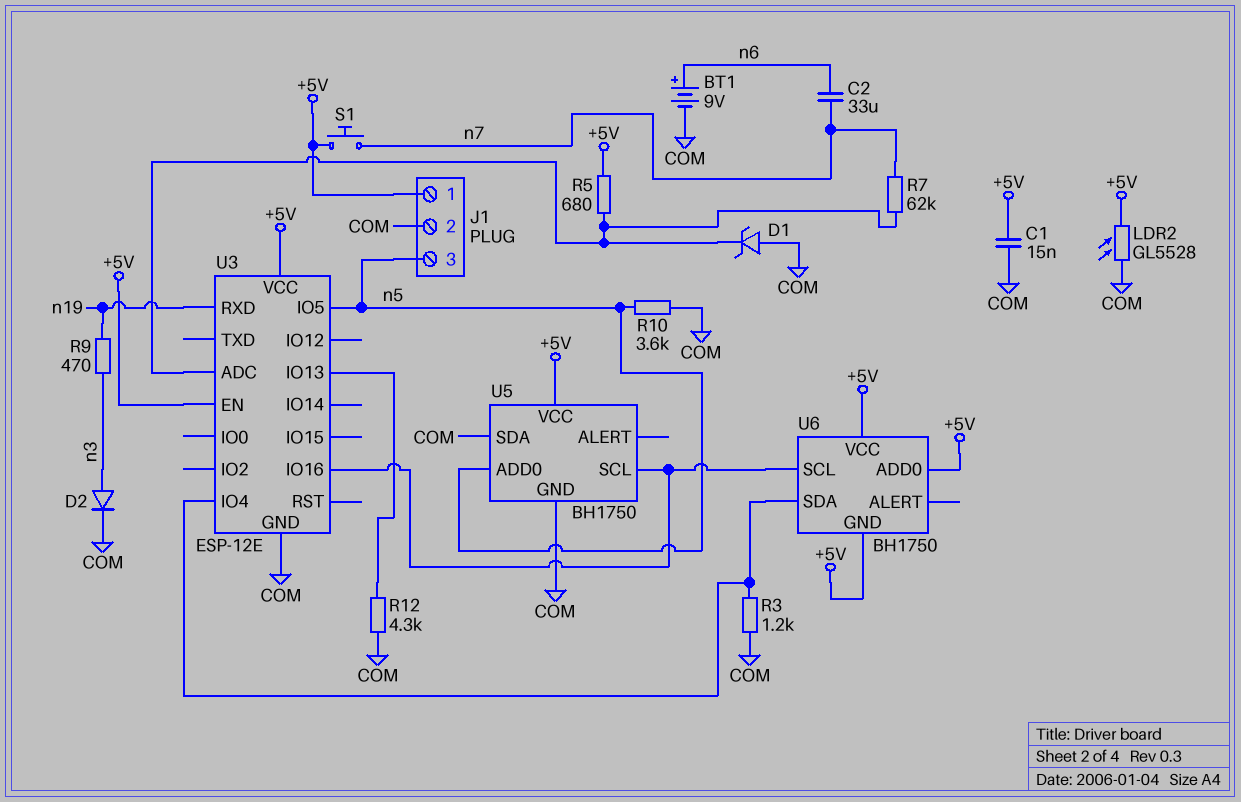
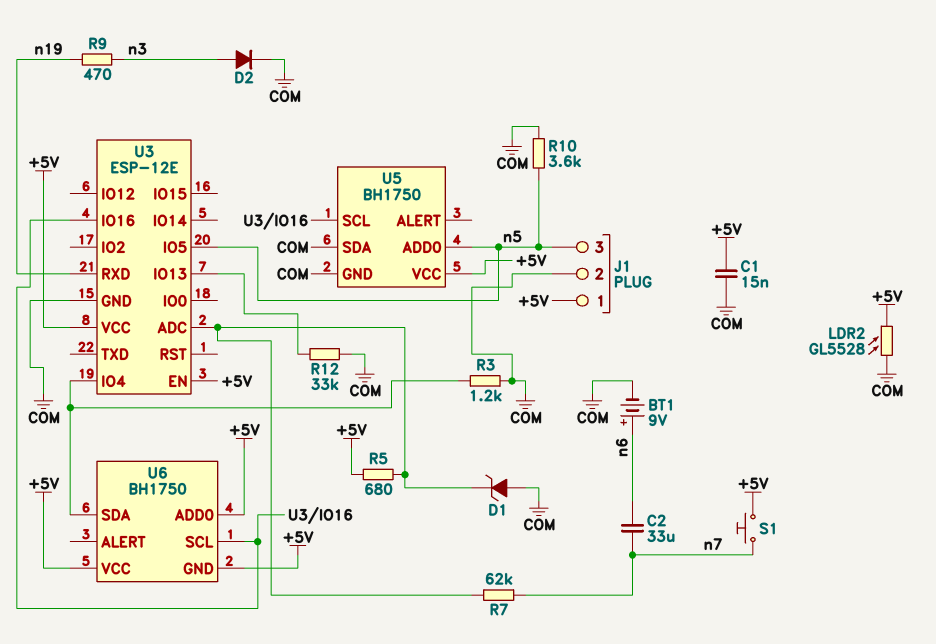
R12: 4.3k (COM, U3/IO13) -> 33k (COM, U3/IO13)

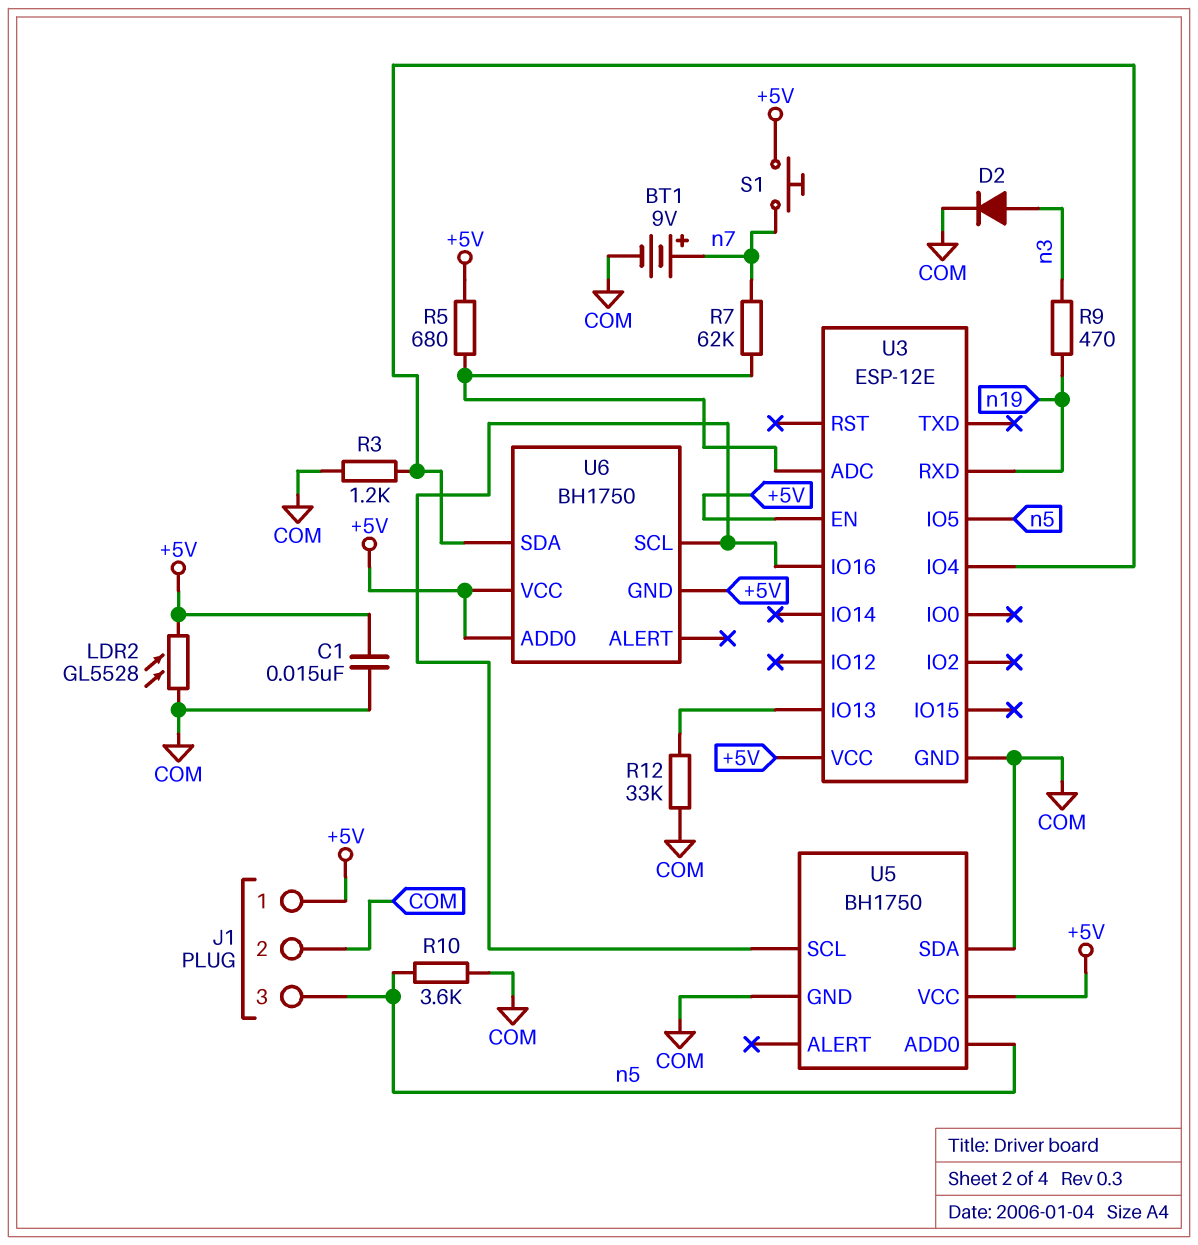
BT1: 9V (plus n6, minus COM) -> 9V (plus n7, minus COM)
C2: 33uF (n6, n7) -> none
D1: zener (A COM, K U3/ADC) -> none

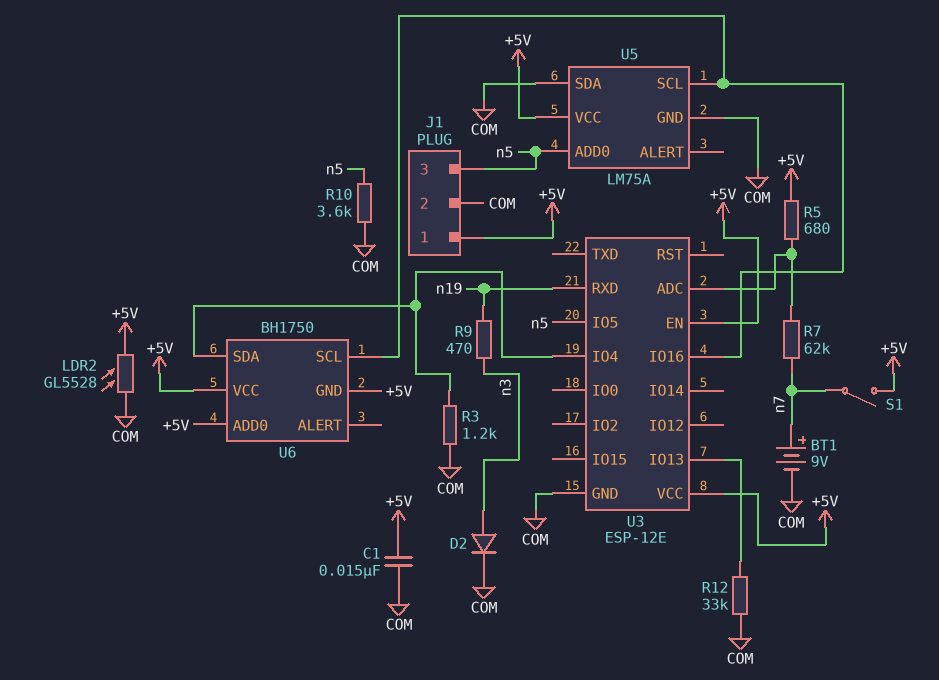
S1: button (+5V, n7) -> switch (+5V, n7)
U5: BH1750 -> LM75A

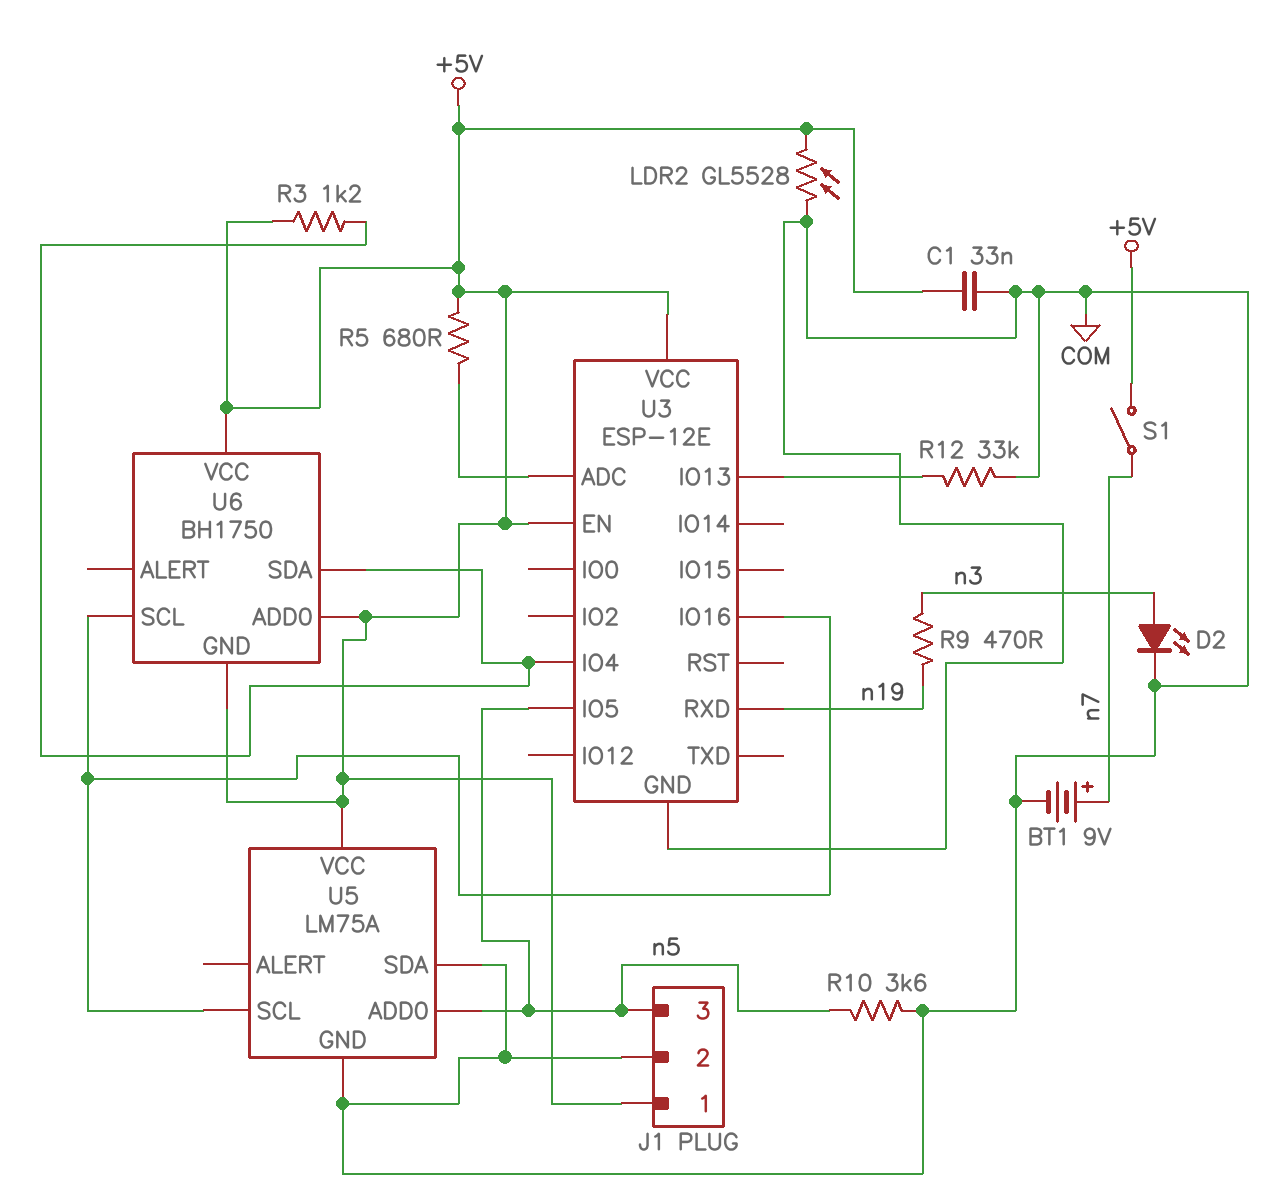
C1: 15nF (+5V, COM) -> 33nF (+5V, COM)
D2: diode (A n3, K COM) -> LED (A n3, K COM)
R3: 1.2k (COM, U3/IO4) -> 1.2k (+5V, U3/IO4)
R7: 62k (U3/ADC, n7) -> none

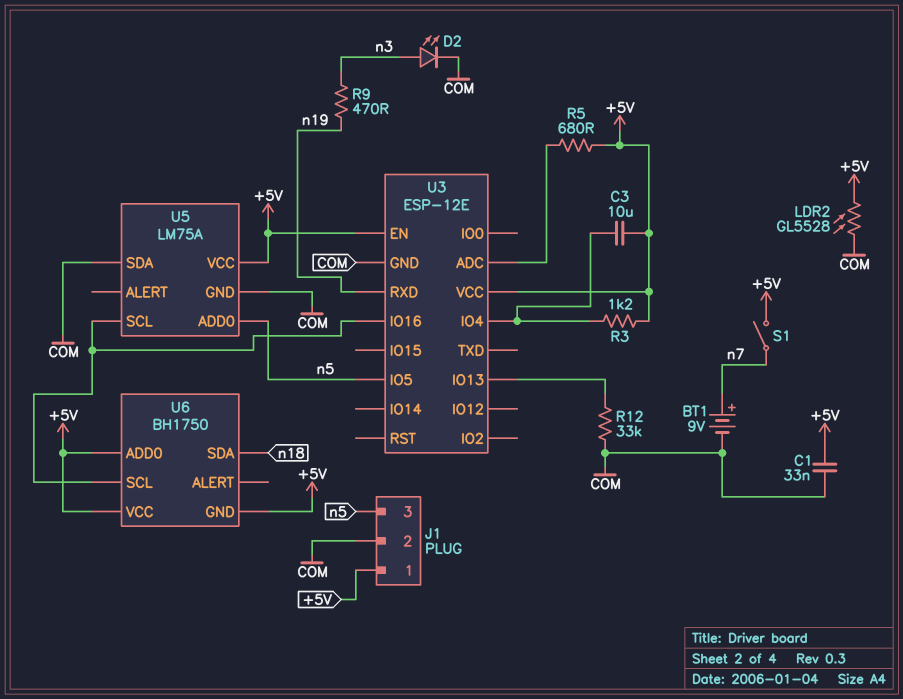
C3: none -> 10uF (+5V, U3/IO4)
R10: 3.6k (COM, n5) -> none
U6 pin SDA: U3/IO4 -> n18

